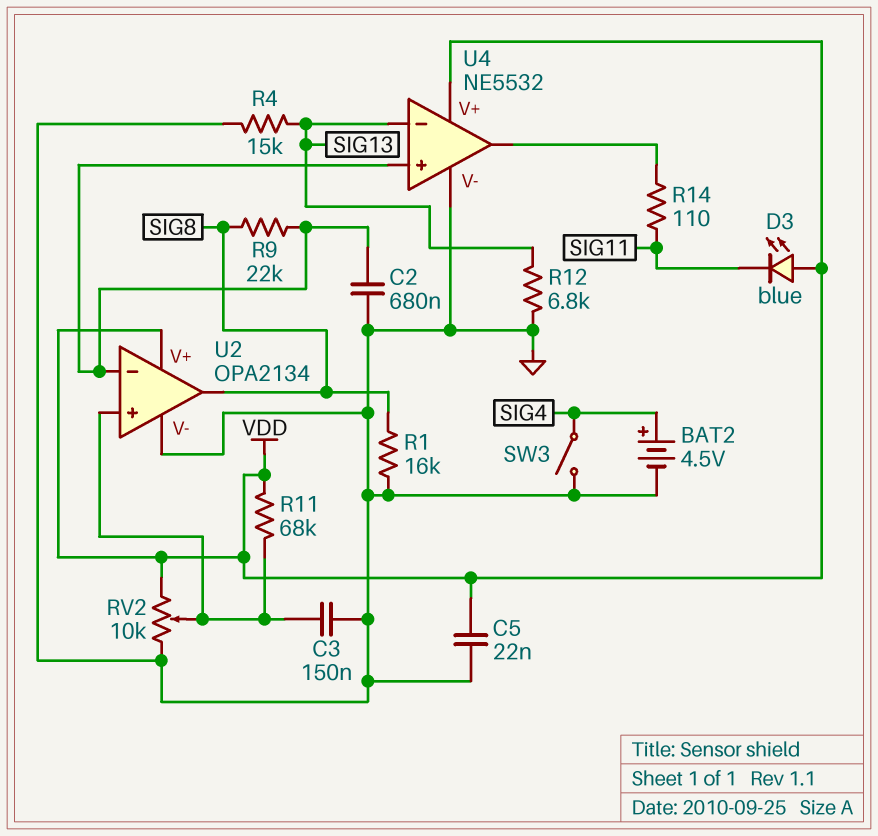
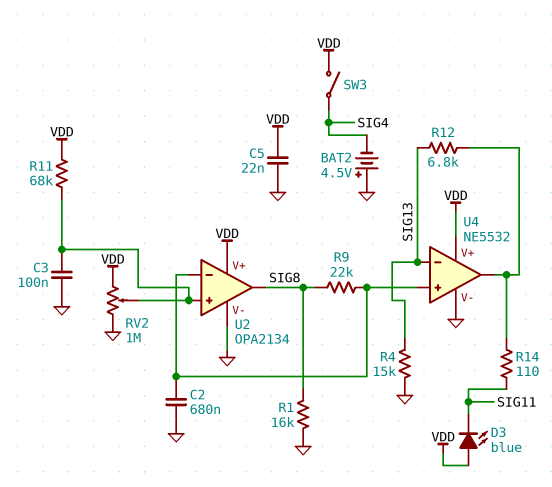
BAT2: 4.5V (plus SIG4, minus GND) -> 4.5V (plus GND, minus SIG4)
C3: 150nF (GND, U2/in+) -> 100nF (GND, U2/in+)
R12: 6.8k (GND, SIG13) -> 6.8k (SIG13, U4/out)
RV2: 10k (GND, VDD, wiper U2/in+) -> 1M (GND, VDD, wiper U2/in+)
SW3: switch (GND, SIG4) -> switch (SIG4, VDD)

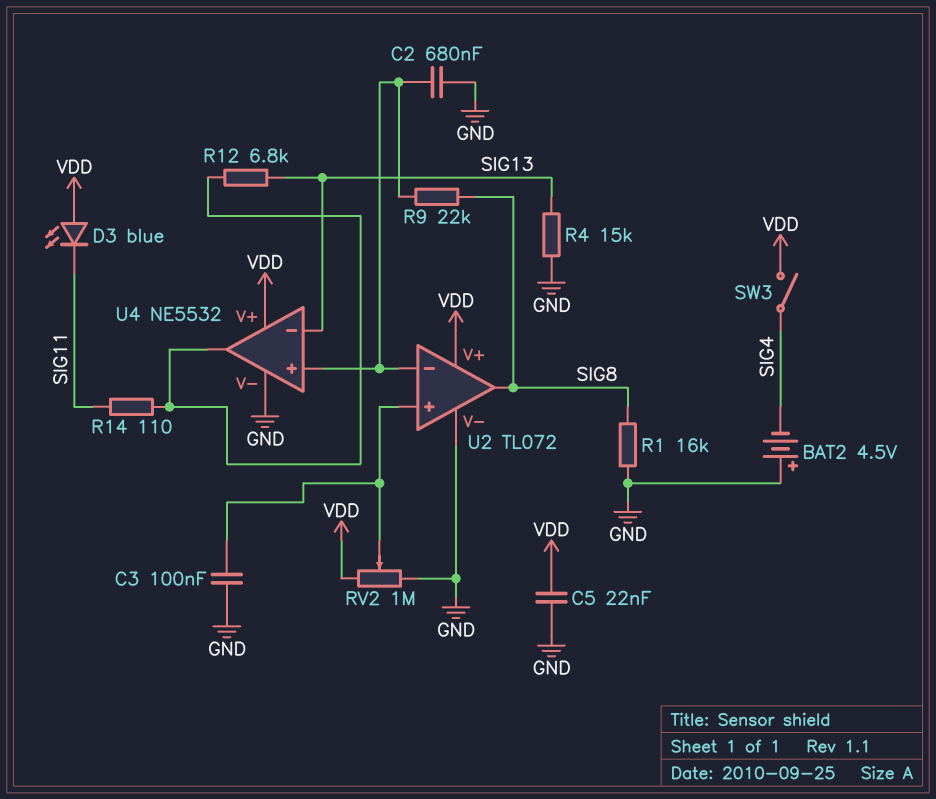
R11: 68k (U2/in+, VDD) -> none
U2: OPA2134 -> TL072

